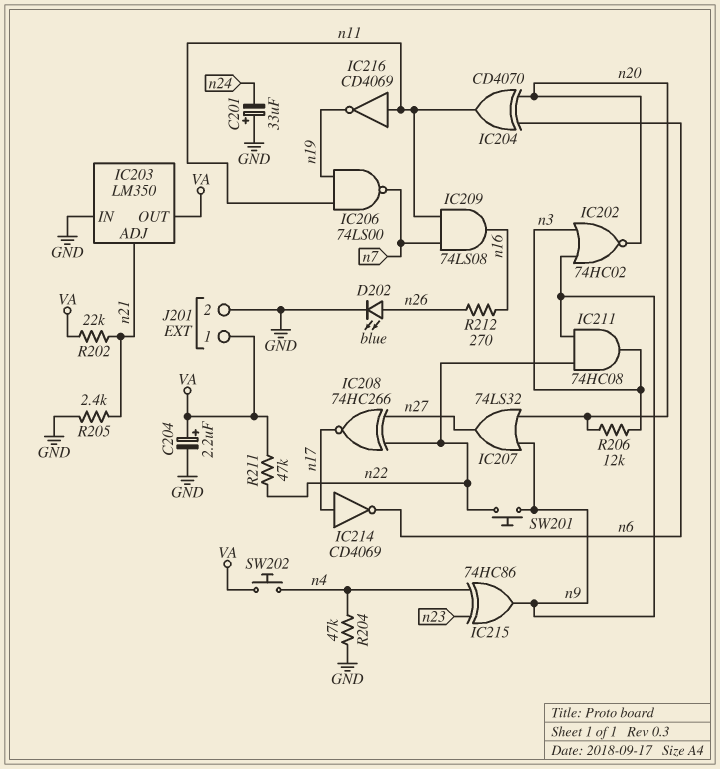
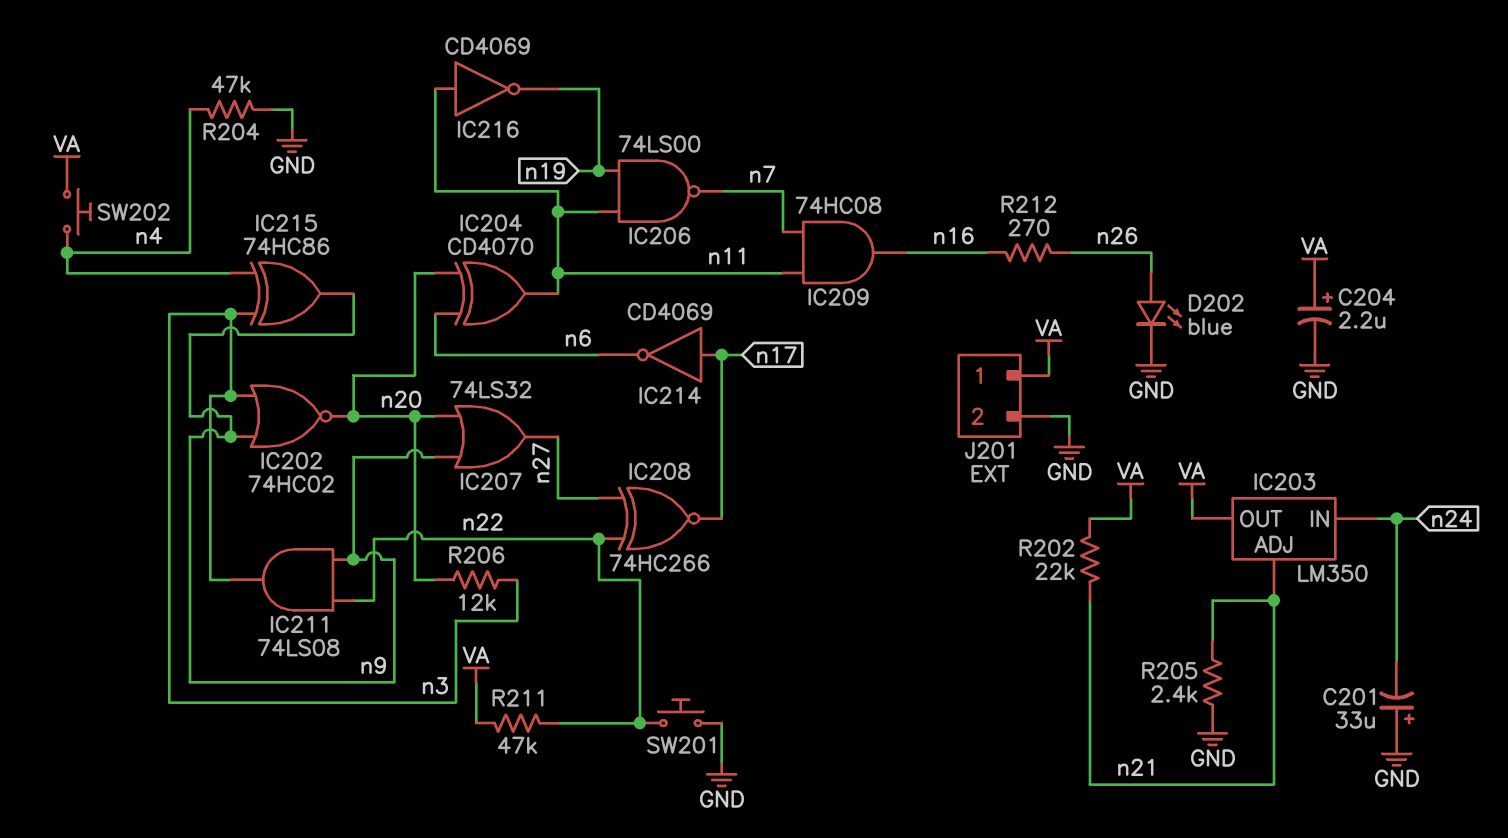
IC203 pin IN: GND -> n24
IC209: AND 74LS08 (in n7, in n11, out n16) -> AND 74HC08 (in n7, in n11, out n16)
IC211: AND 74HC08 (in n9, in n22, out n3) -> AND 74LS08 (in n9, in n22, out n3)
IC215: XOR 74HC86 (in n4, in n23, out n9) -> XOR 74HC86 (in n3, in n4, out n9)
SW201: button (n9, n22) -> button (GND, n22)

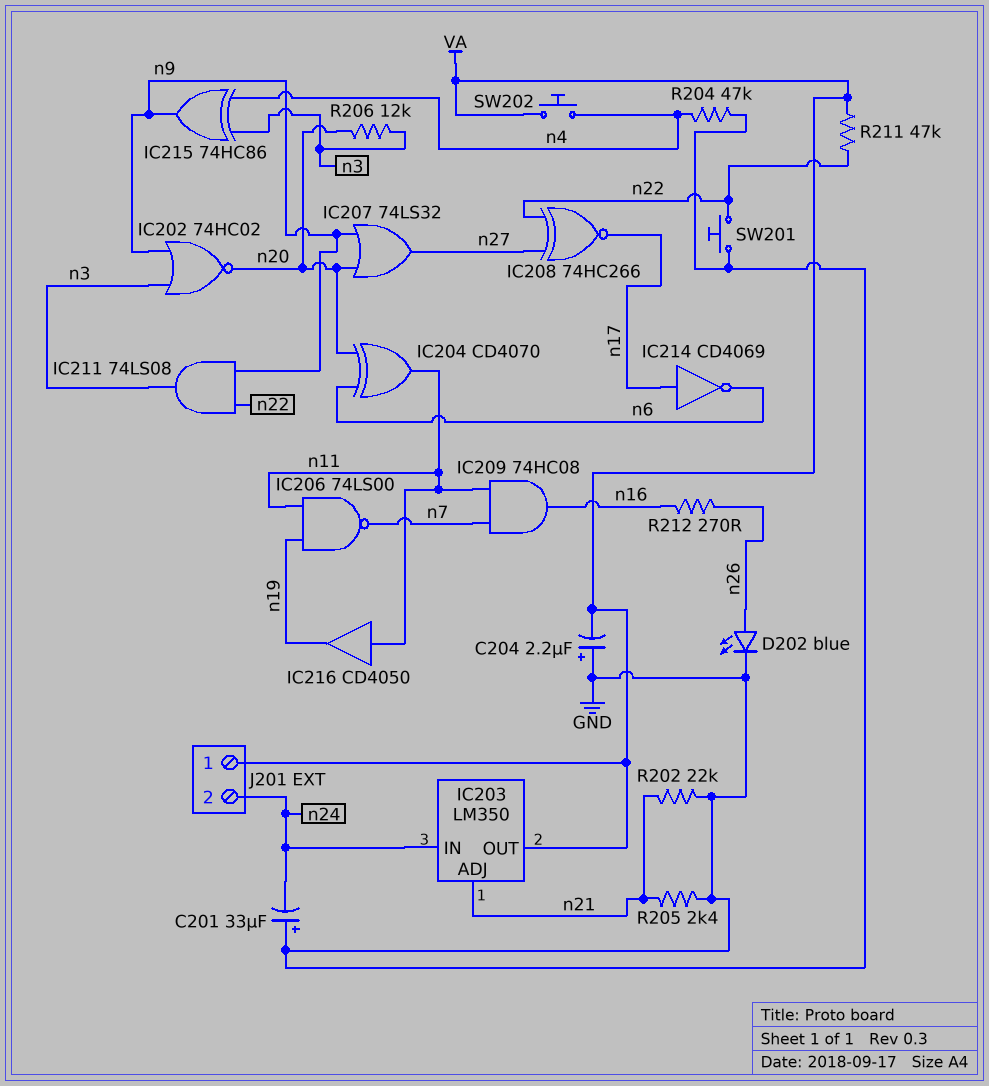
C204: 2.2uF (plus VA, minus GND) -> 2.2uF (plus GND, minus VA)
IC216: NOT CD4069 (in n11, out n19) -> buffer CD4050 (in n11, out n19)
J201 pin 2: GND -> n24
R202: 22k (VA, n21) -> 22k (GND, n21)

